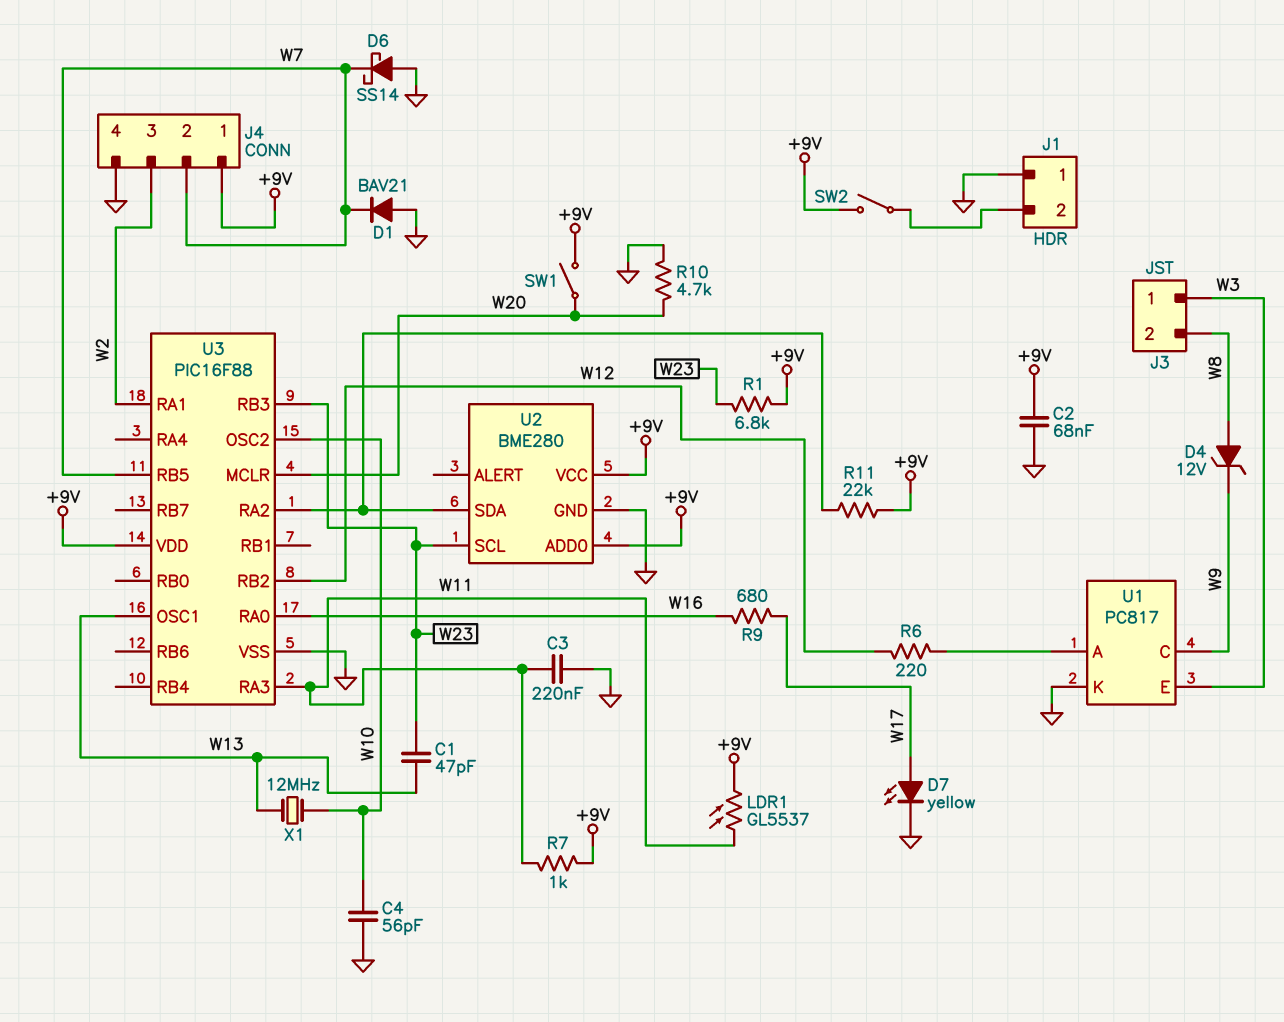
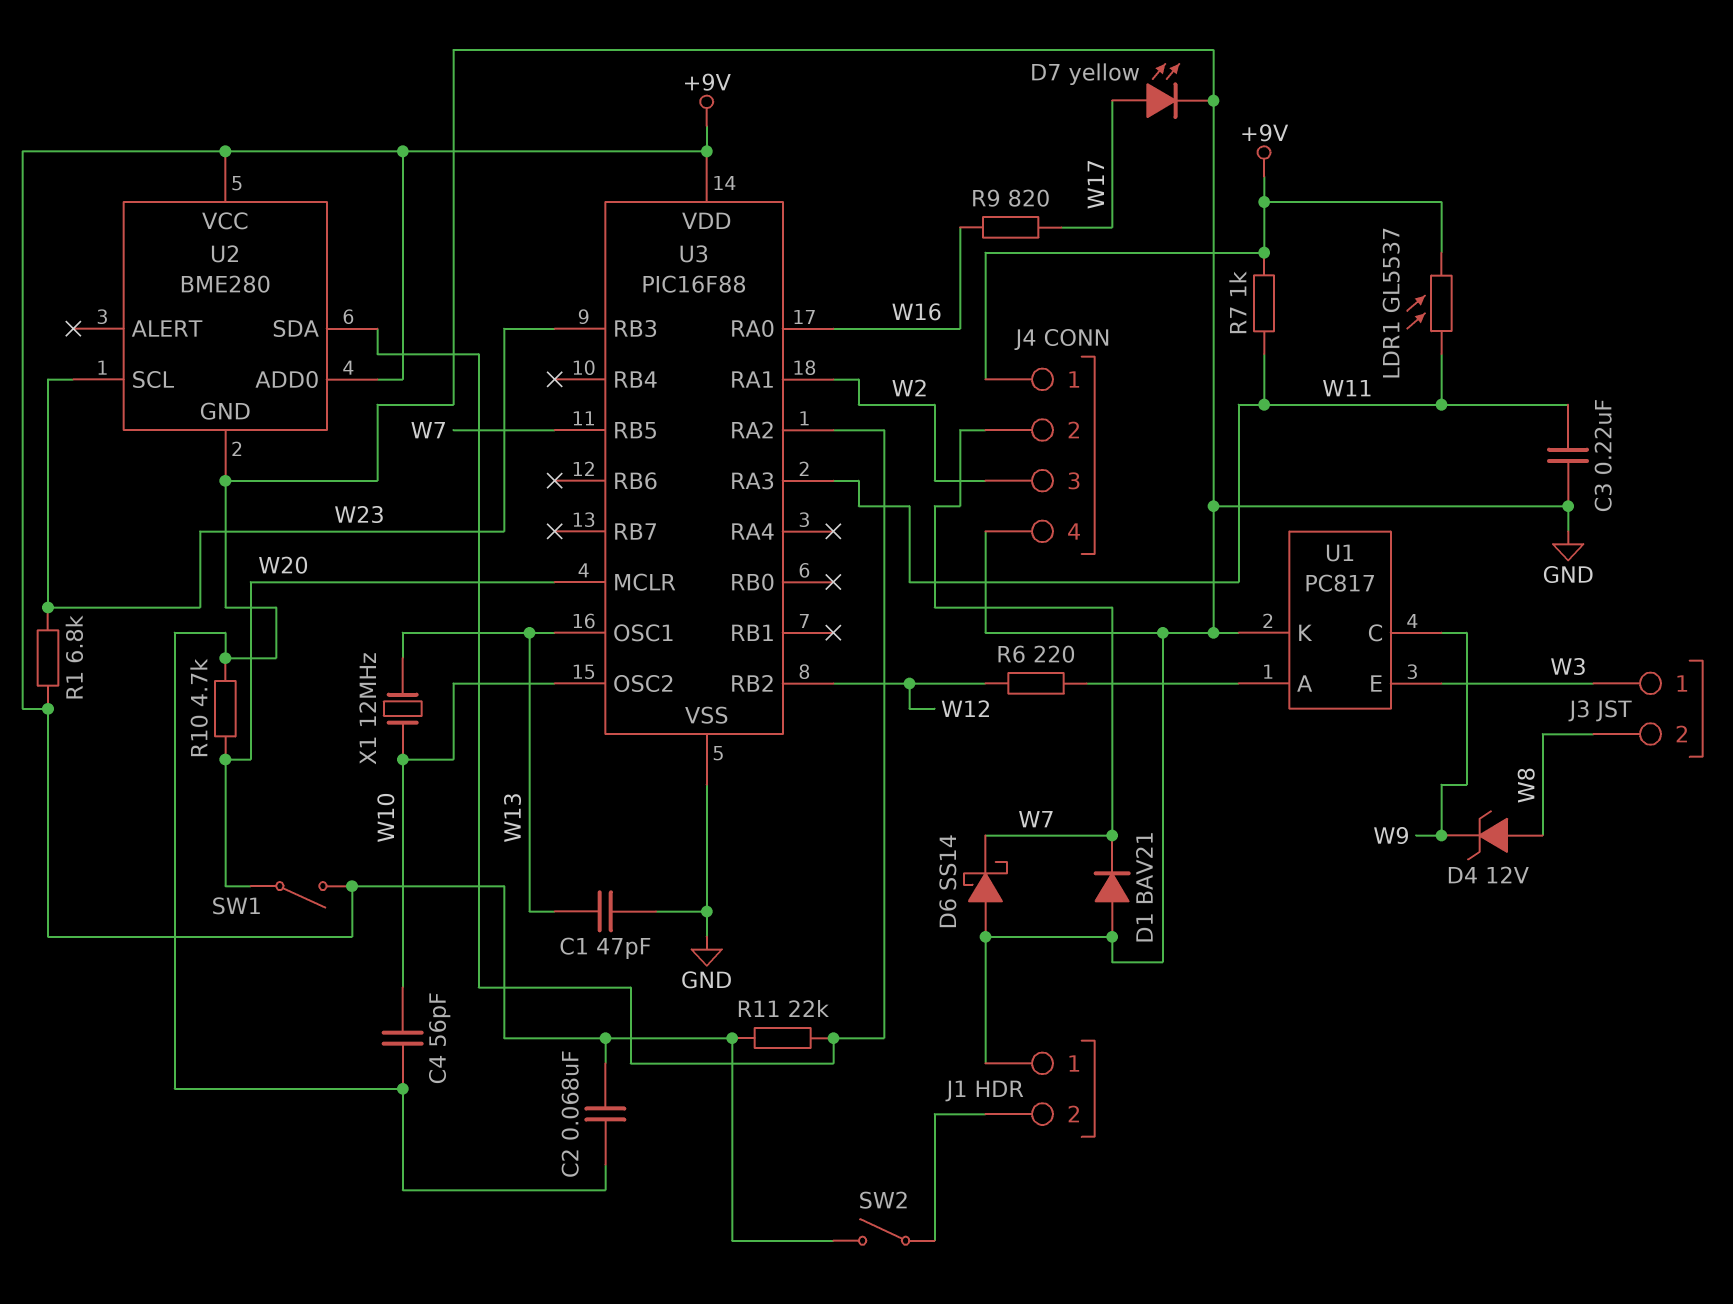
C1: 47pF (W13, W23) -> 47pF (GND, W13)
R9: 680 (W16, W17) -> 820 (W16, W17)

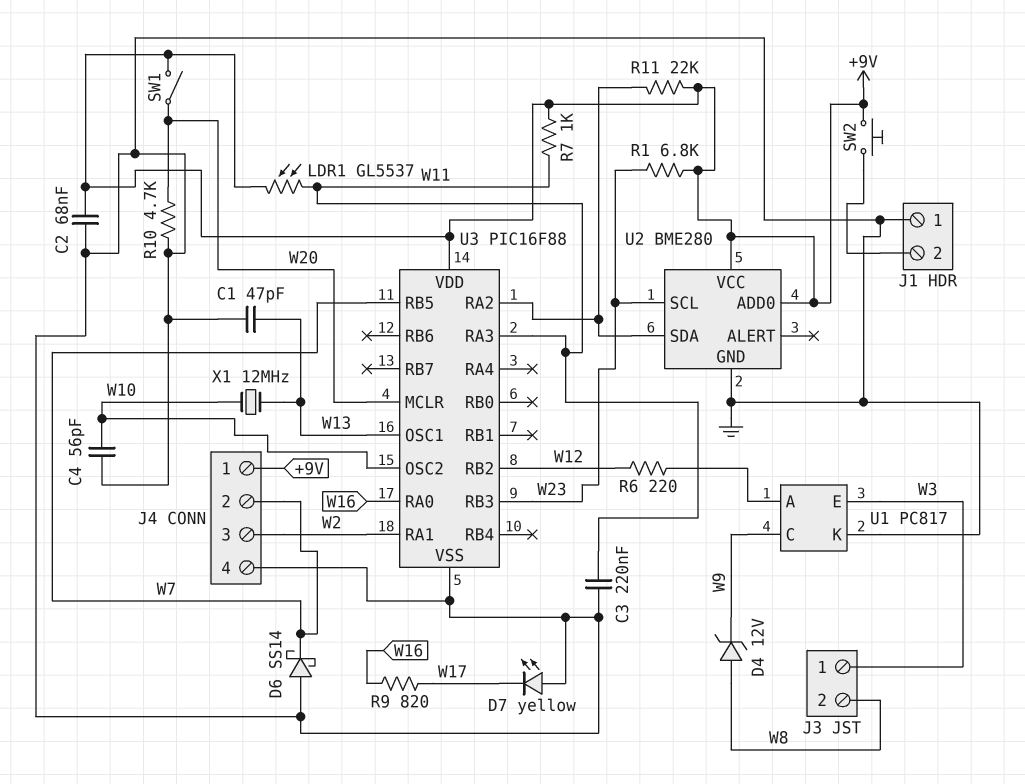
D1: diode BAV21 (A GND, K W7) -> none
D7: LED yellow (A W17, K GND) -> LED yellow (A GND, K W17)
SW2: switch (+9V, J1/2) -> button (+9V, J1/2)

